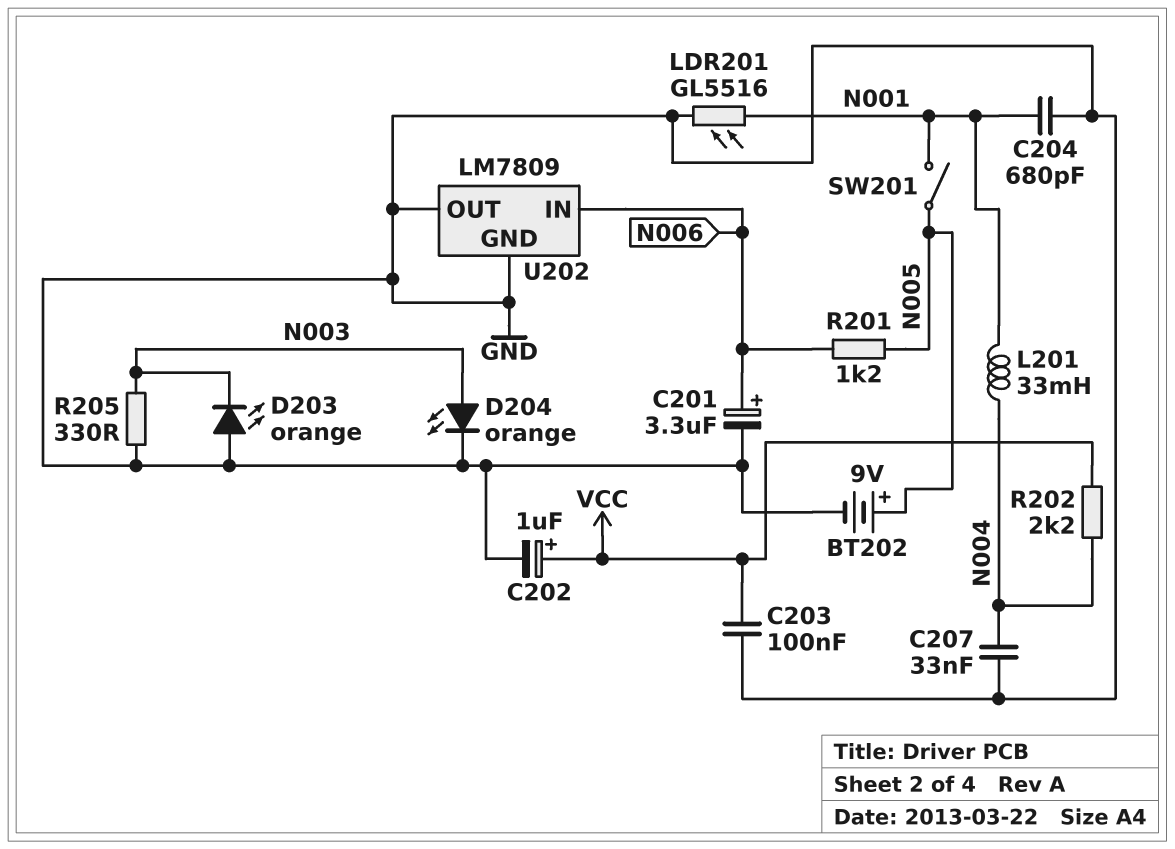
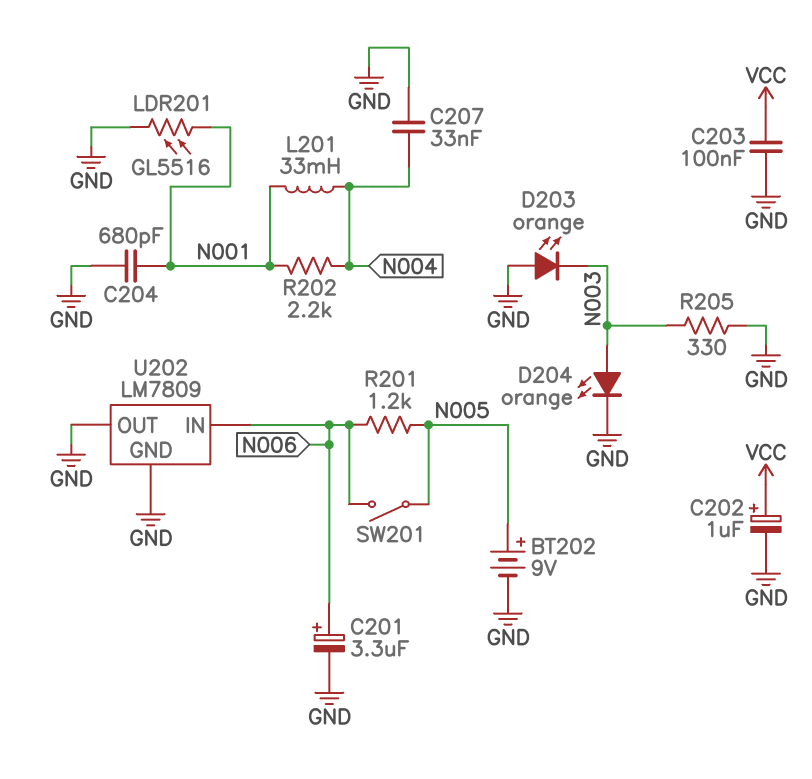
R202: 2.2k (N004, VCC) -> 2.2k (N001, N004)
SW201: switch (N001, N005) -> switch (N005, N006)

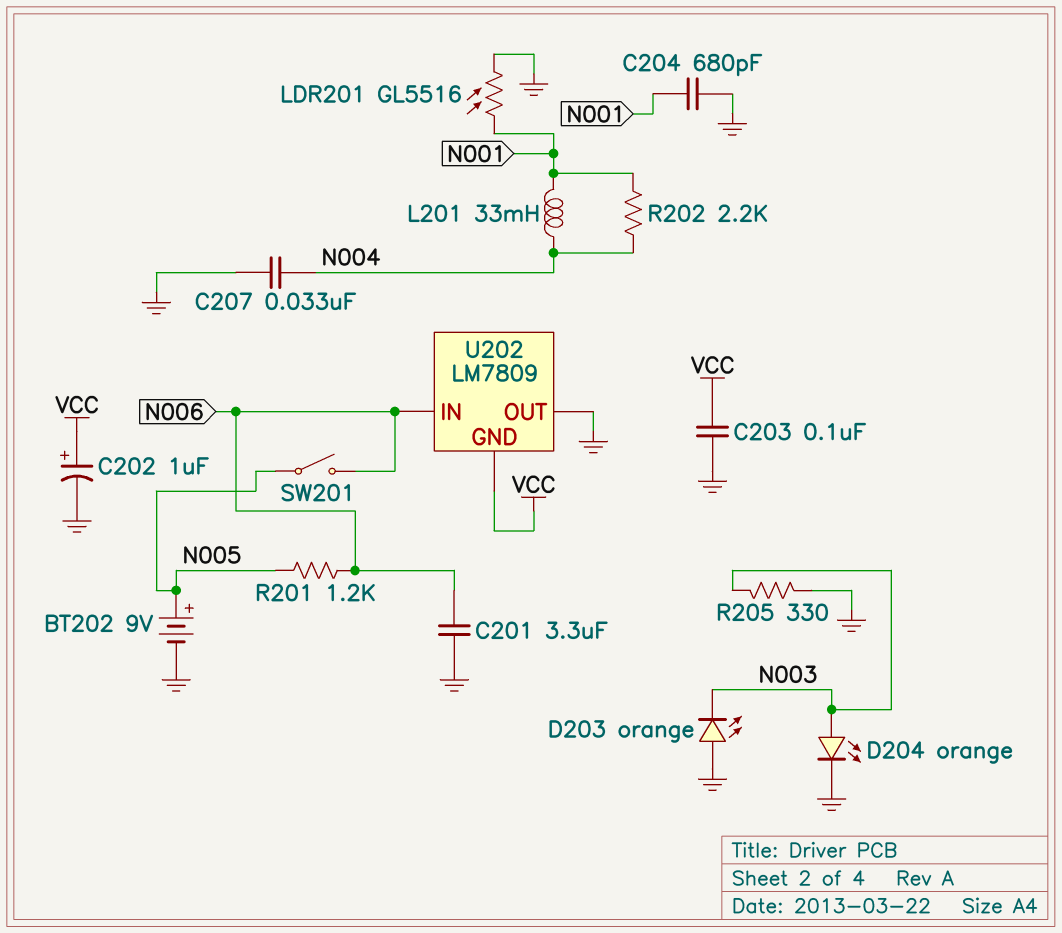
C201: 3.3uF (plus N006, minus GND) -> 3.3uF (GND, N006)
U202 pin GND: GND -> VCC

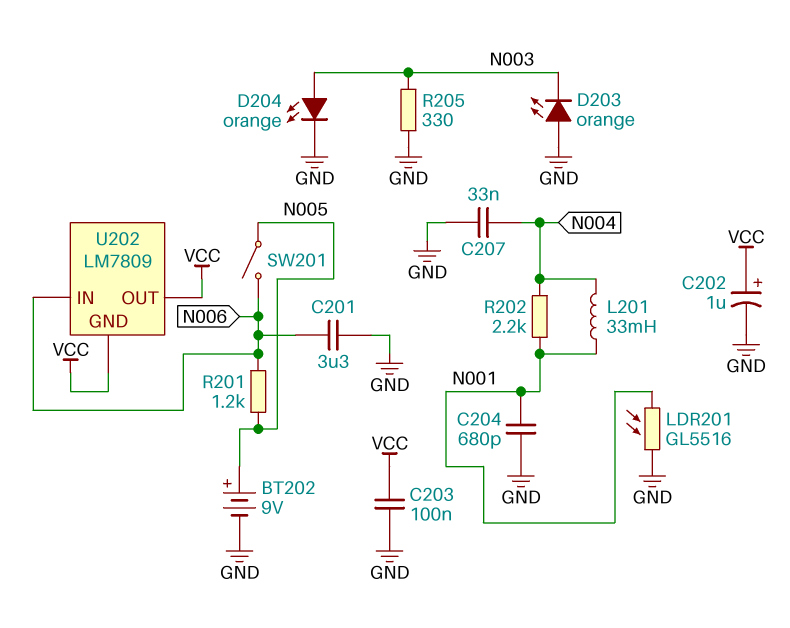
U202 pin OUT: GND -> VCC

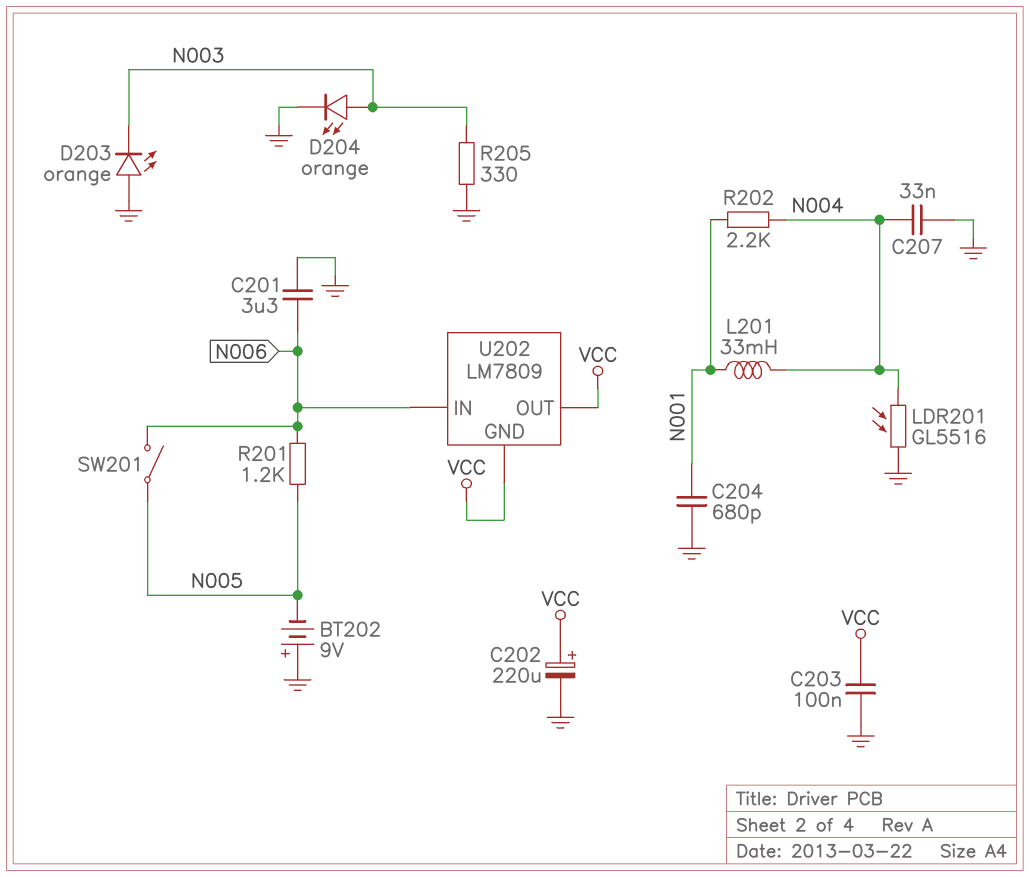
BT202: 9V (plus N005, minus GND) -> 9V (plus GND, minus N005)
C202: 1uF (plus VCC, minus GND) -> 220uF (plus VCC, minus GND)
LDR201: GL5516 (GND, N001) -> GL5516 (GND, N004)

